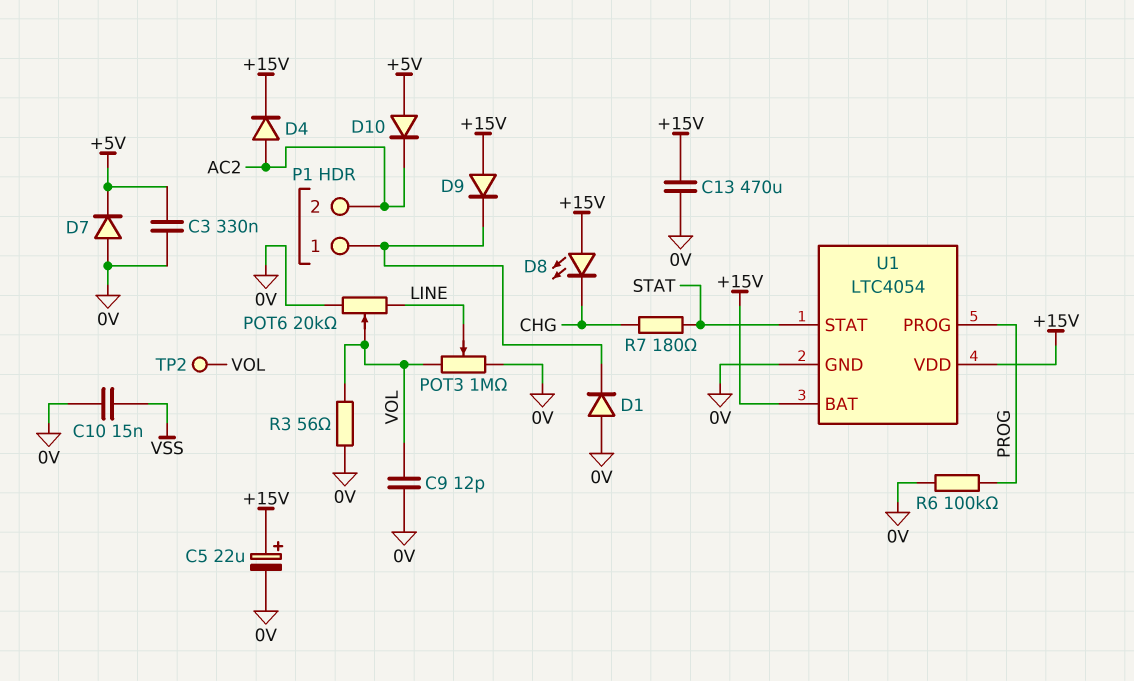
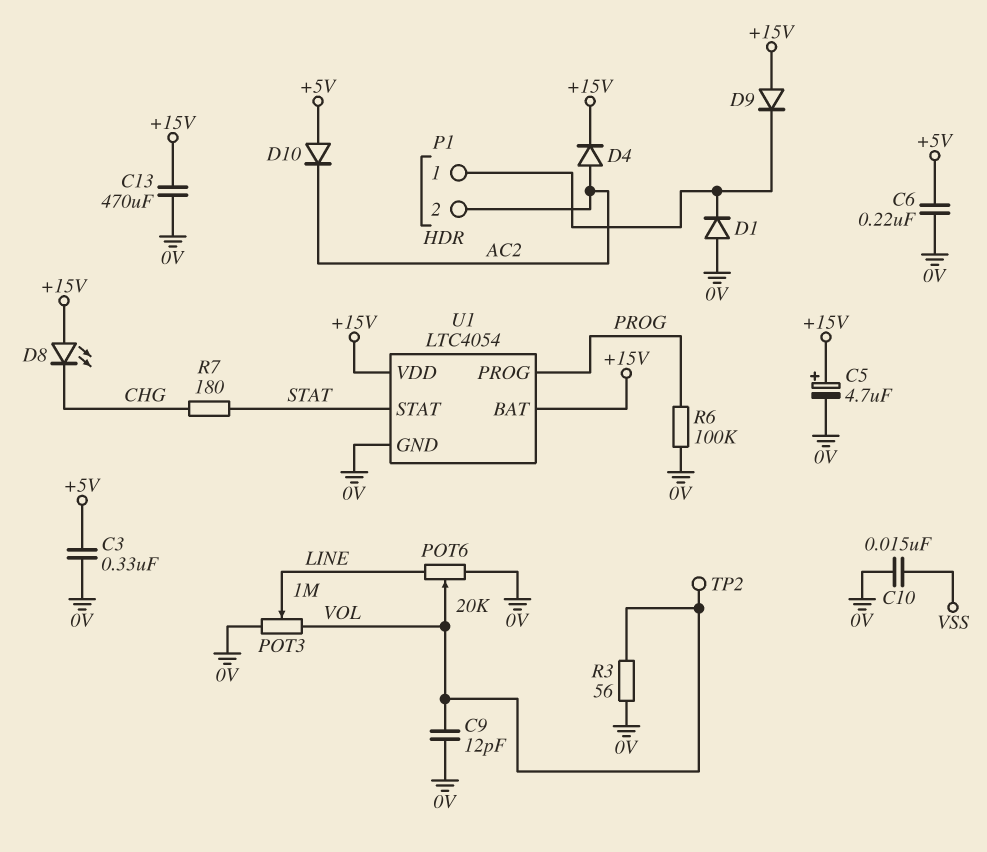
C5: 22uF (plus +15V, minus 0V) -> 4.7uF (plus +15V, minus 0V)
C6: none -> 220nF (+5V, 0V)
D7: diode (A 0V, K +5V) -> none

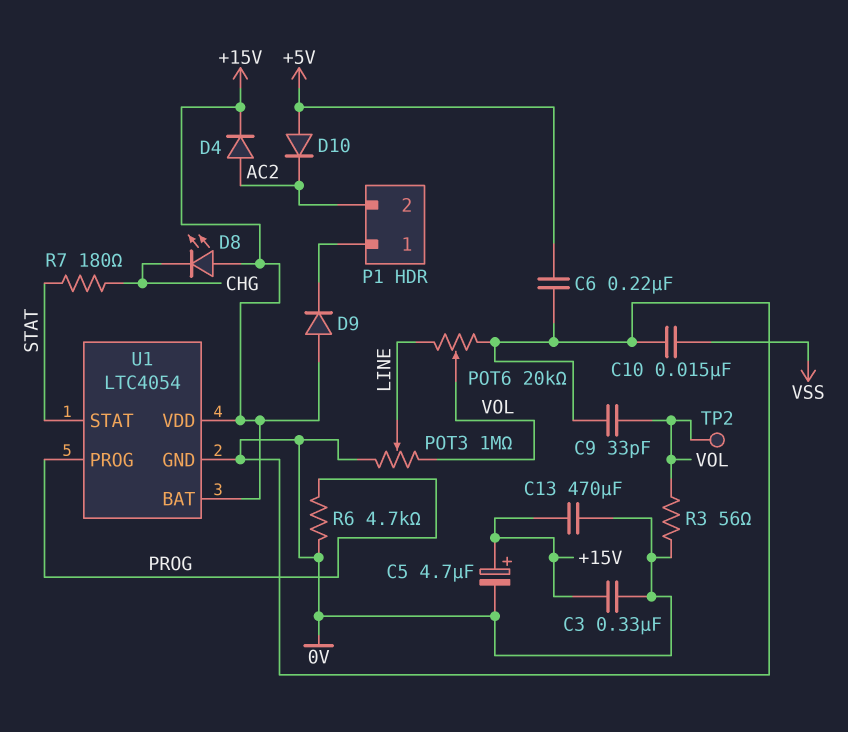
C3: 330nF (+5V, 0V) -> 330nF (+15V, 0V)
C9: 12pF (0V, VOL) -> 33pF (0V, VOL)
D1: diode (A 0V, K P1/1) -> none
R6: 100k (0V, PROG) -> 4.7k (0V, PROG)

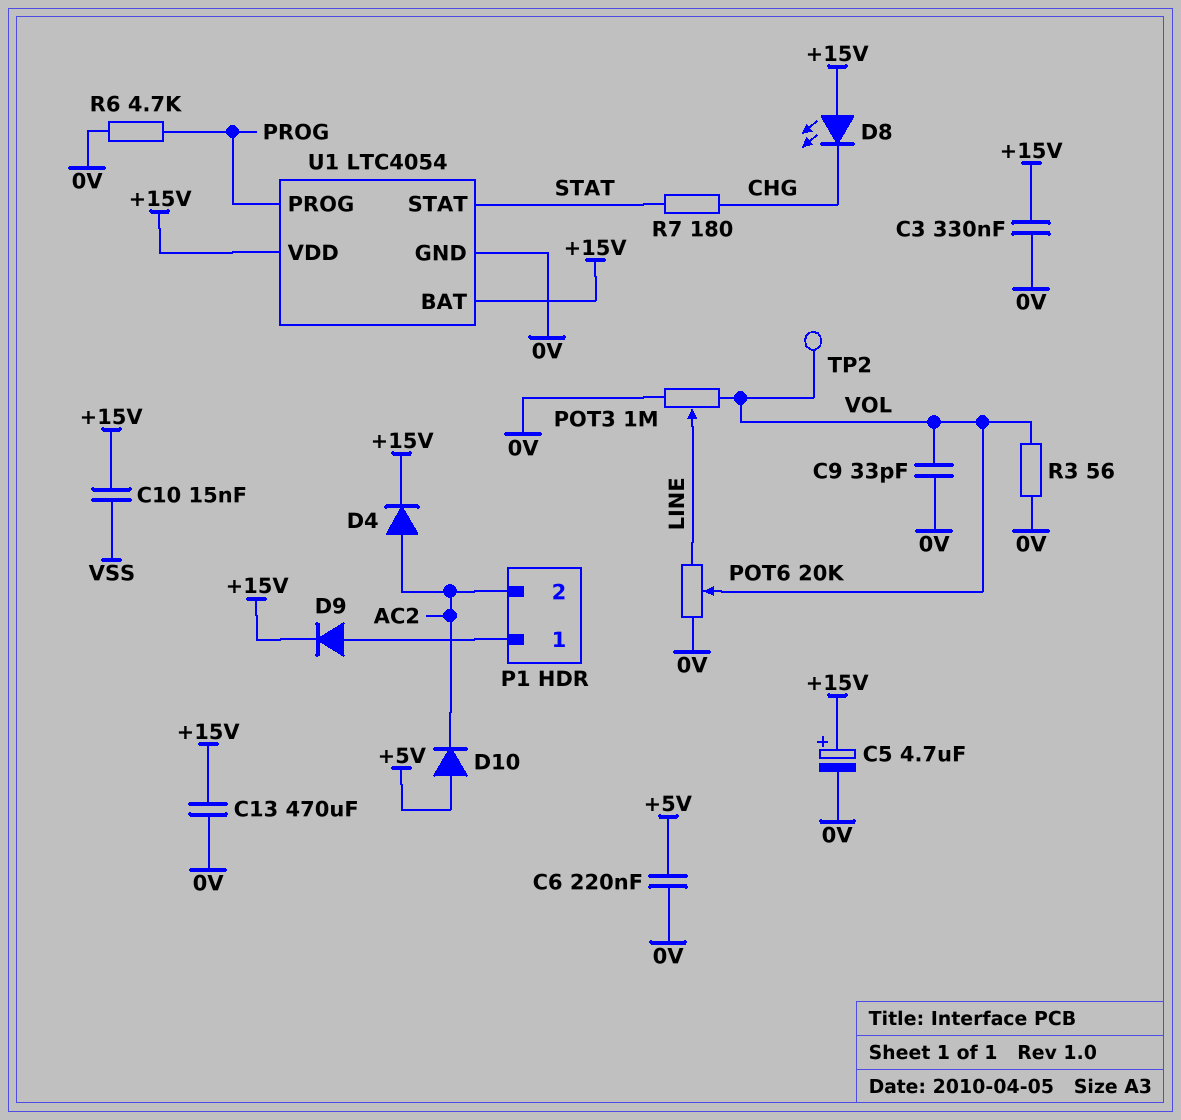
C10: 15nF (0V, VSS) -> 15nF (+15V, VSS)
D9: diode (A +15V, K P1/1) -> diode (A P1/1, K +15V)

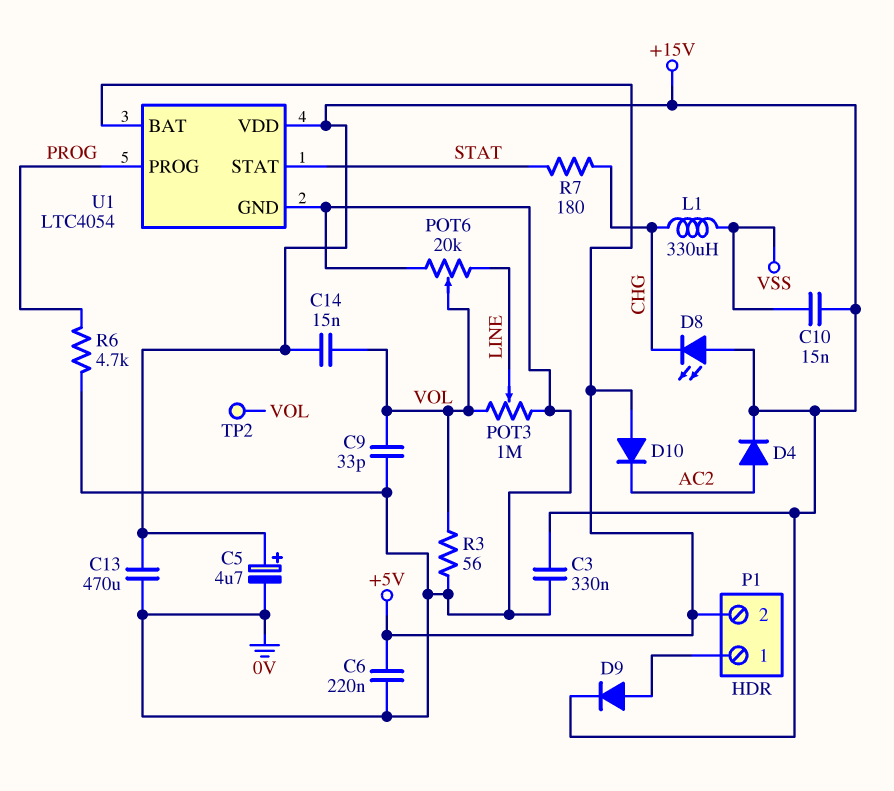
C14: none -> 15nF (+15V, VOL)
L1: none -> 330uH (CHG, VSS)
P1 pin 2: AC2 -> +5V
U1 pin BAT: +15V -> +5V

